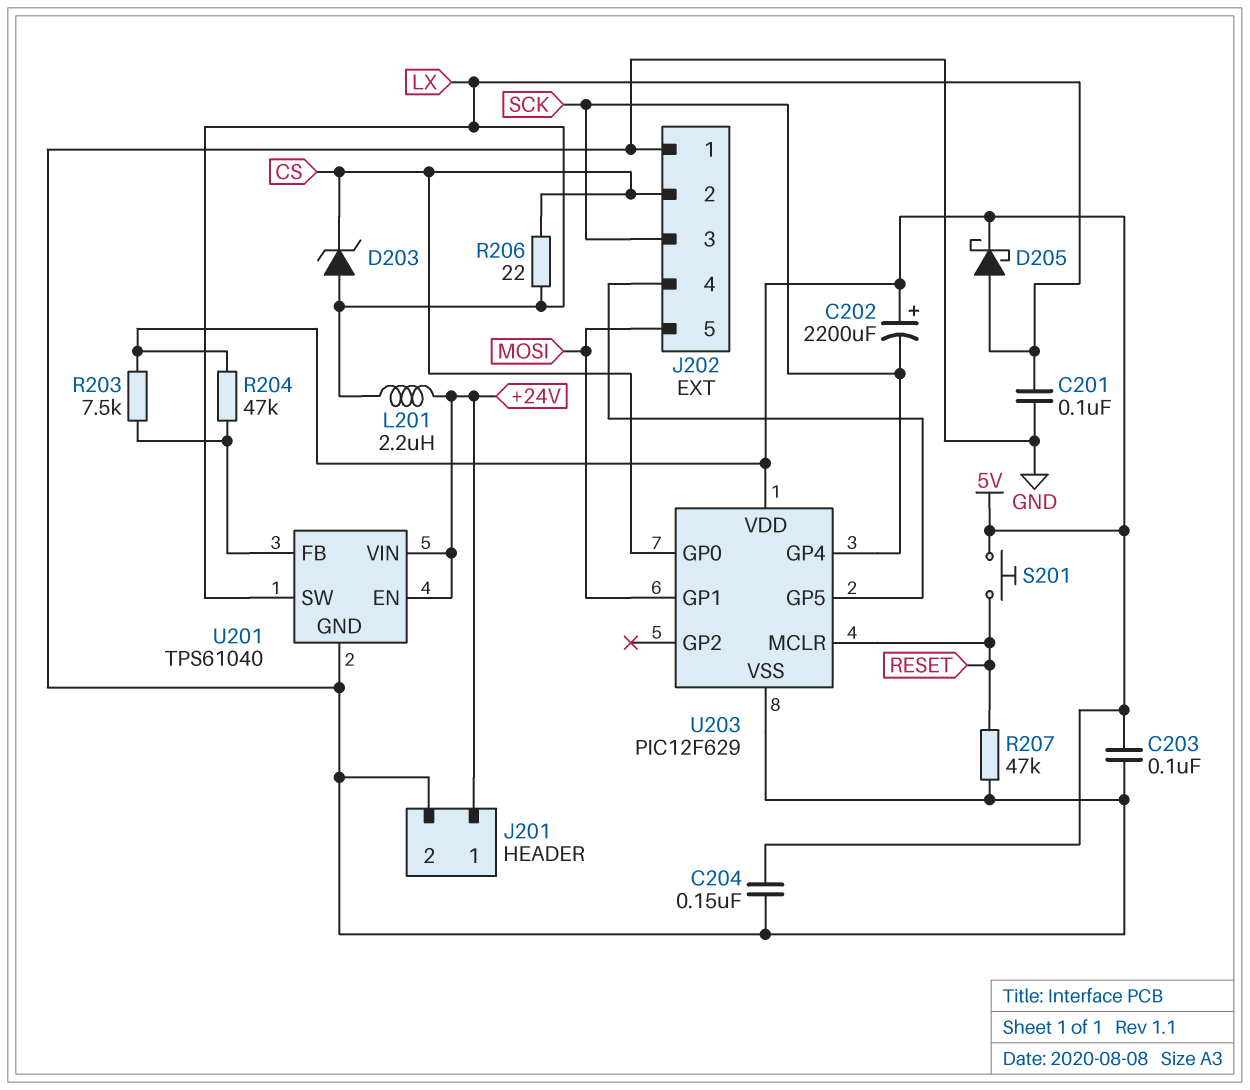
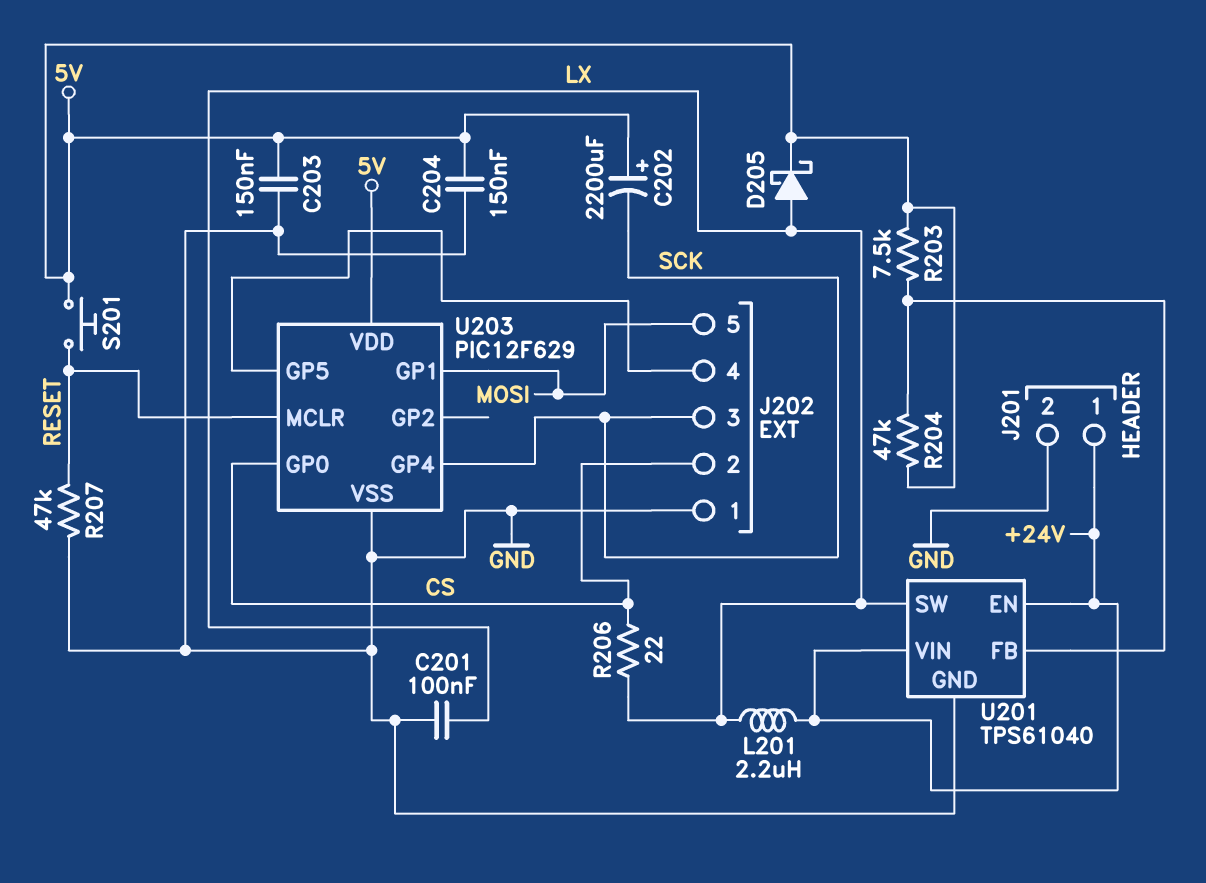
C203: 100nF (5V, GND) -> 150nF (5V, GND)
D203: zener (A LX, K CS) -> none

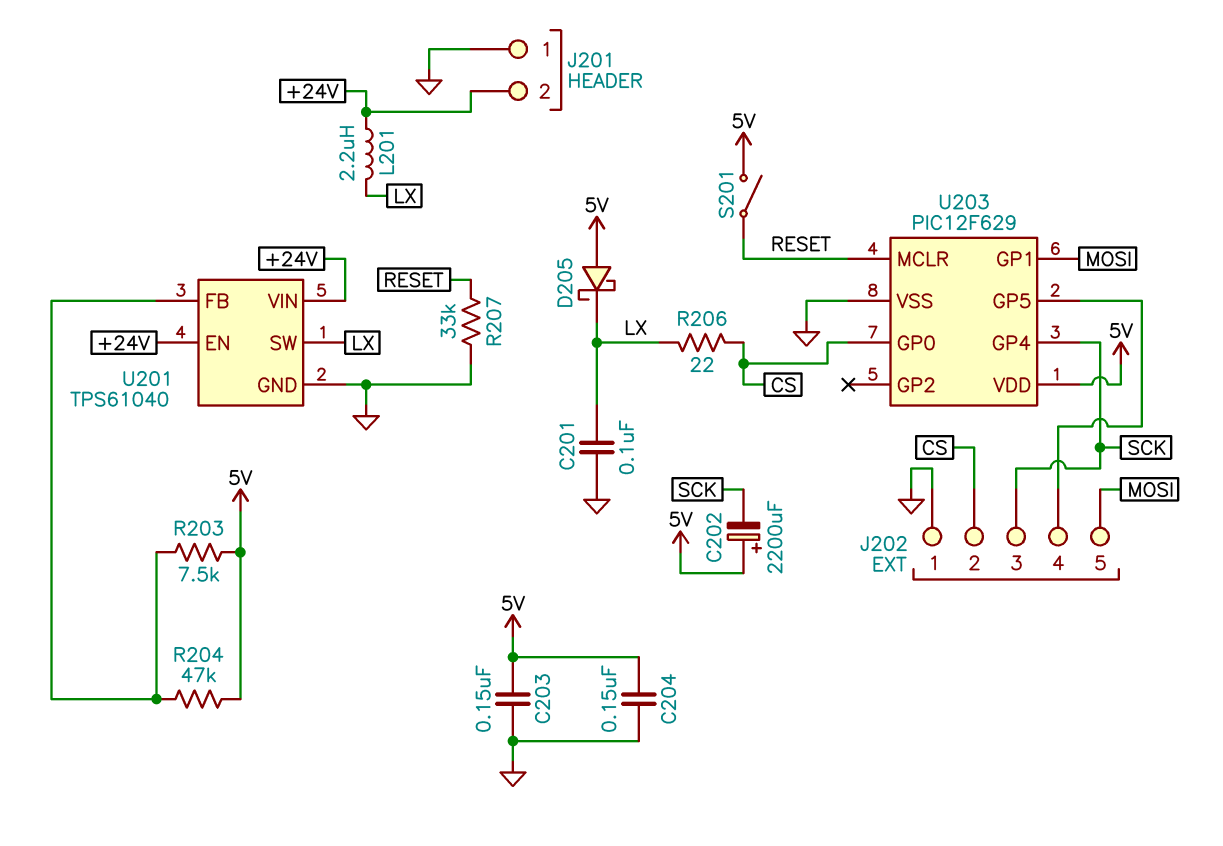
D205: schottky (A LX, K 5V) -> schottky (A 5V, K LX)
J201 pin 1: +24V -> GND
J201 pin 2: GND -> +24V
R207: 47k (GND, RESET) -> 33k (GND, RESET)
S201: button (5V, RESET) -> switch (5V, RESET)

